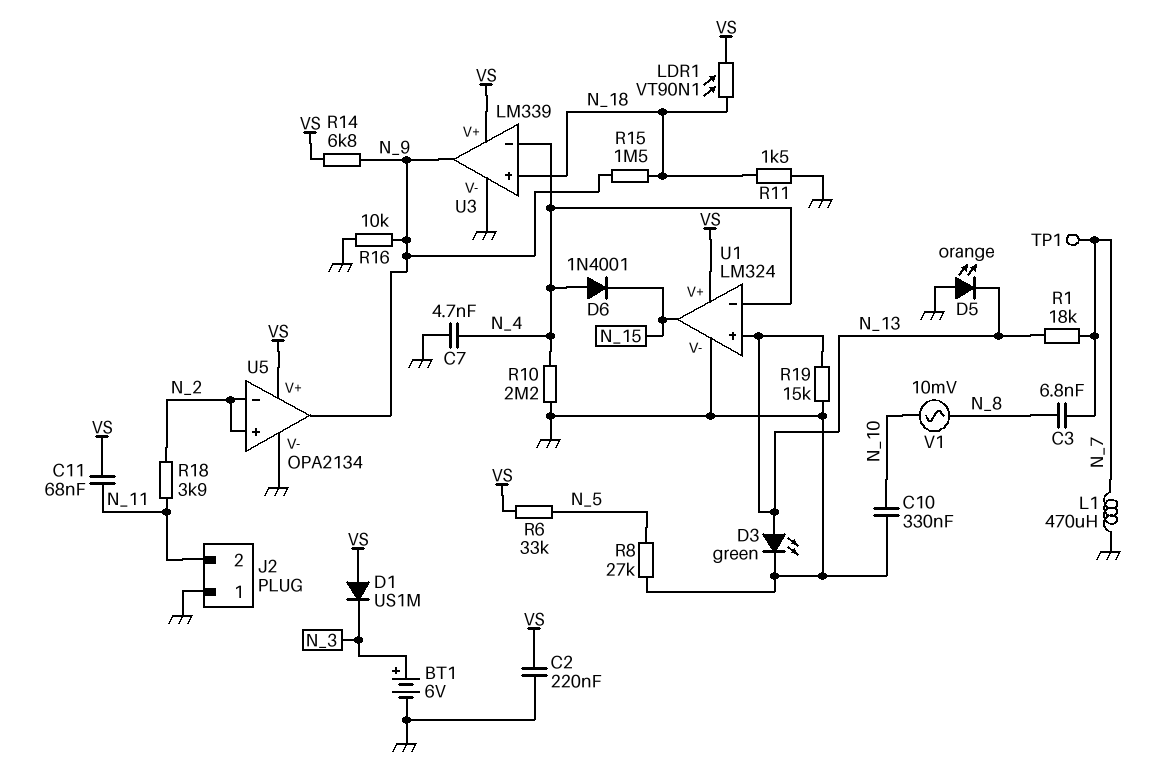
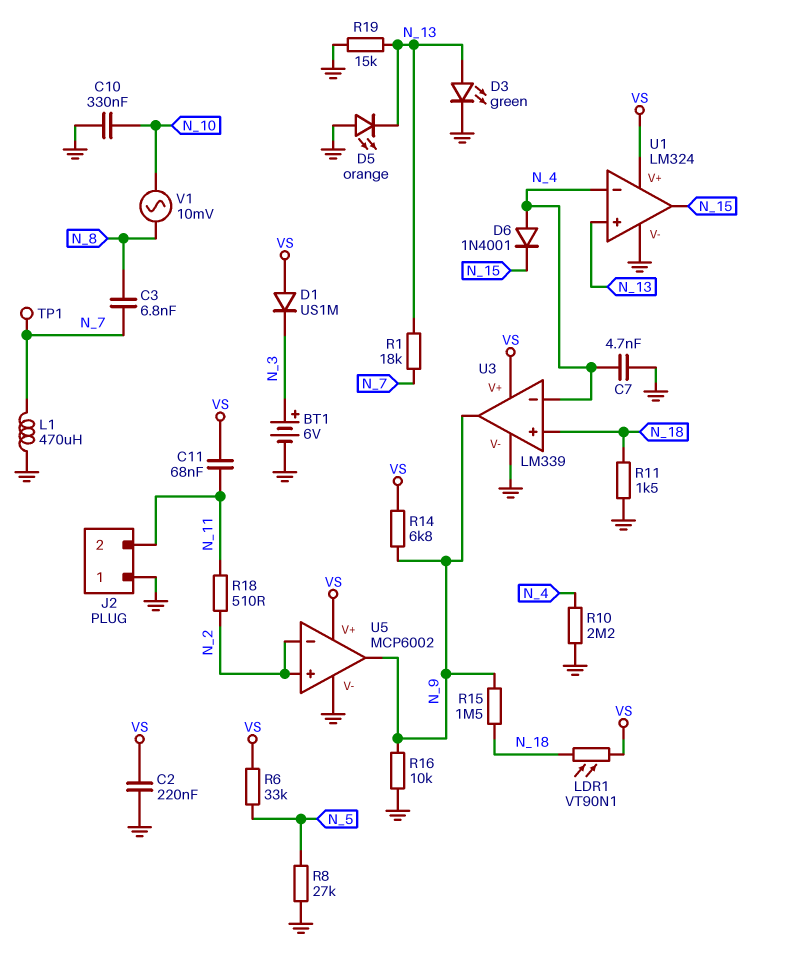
R18: 3.9k (N_2, N_11) -> 510 (N_2, N_11)
U5: OPA2134 -> MCP6002

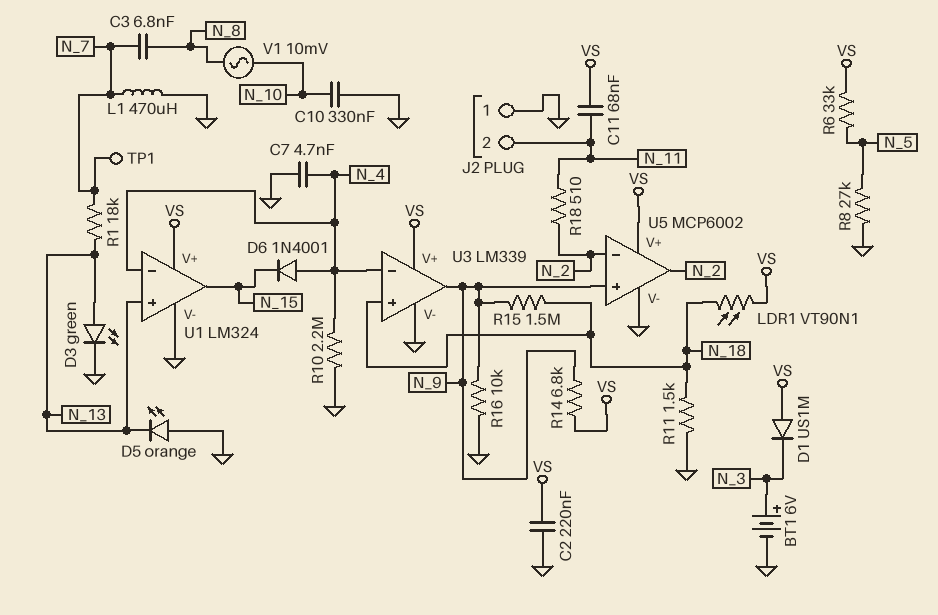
R19: 15k (GND, N_13) -> none
U5 pin in+: N_2 -> N_9
U5 pin out: N_9 -> N_2

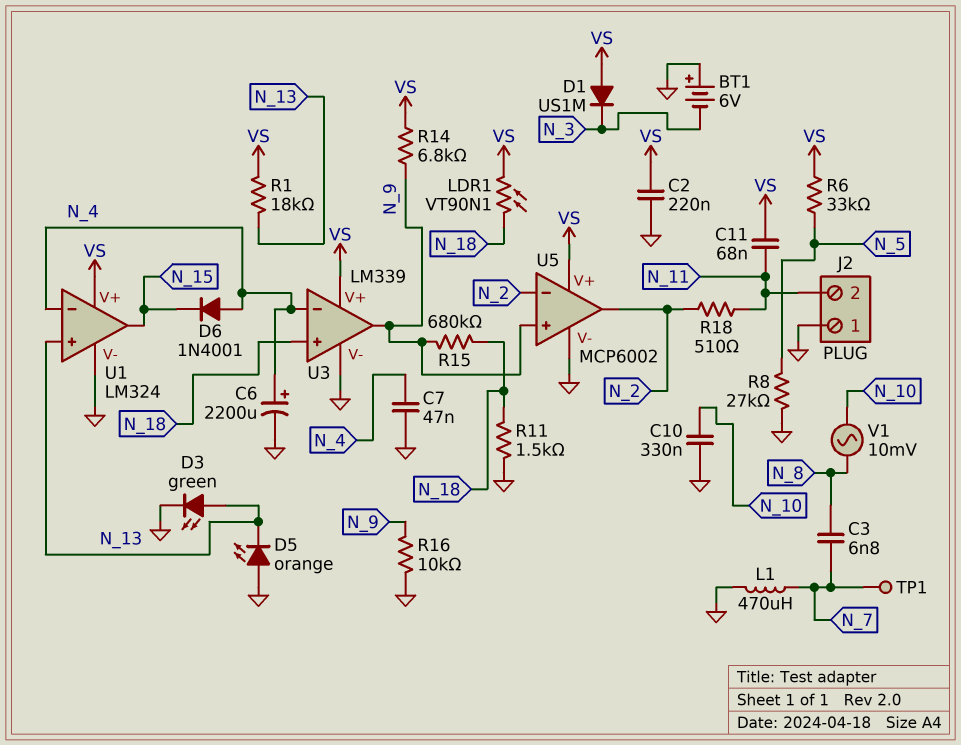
BT1: 6V (plus N_3, minus GND) -> 6V (plus GND, minus N_3)
C6: none -> 2200uF (plus N_4, minus GND)
C7: 4.7nF (GND, N_4) -> 47nF (GND, N_4)
R1: 18k (N_7, N_13) -> 18k (N_13, VS)
R10: 2.2M (GND, N_4) -> none
R15: 1.5M (N_9, N_18) -> 680k (N_9, N_18)

